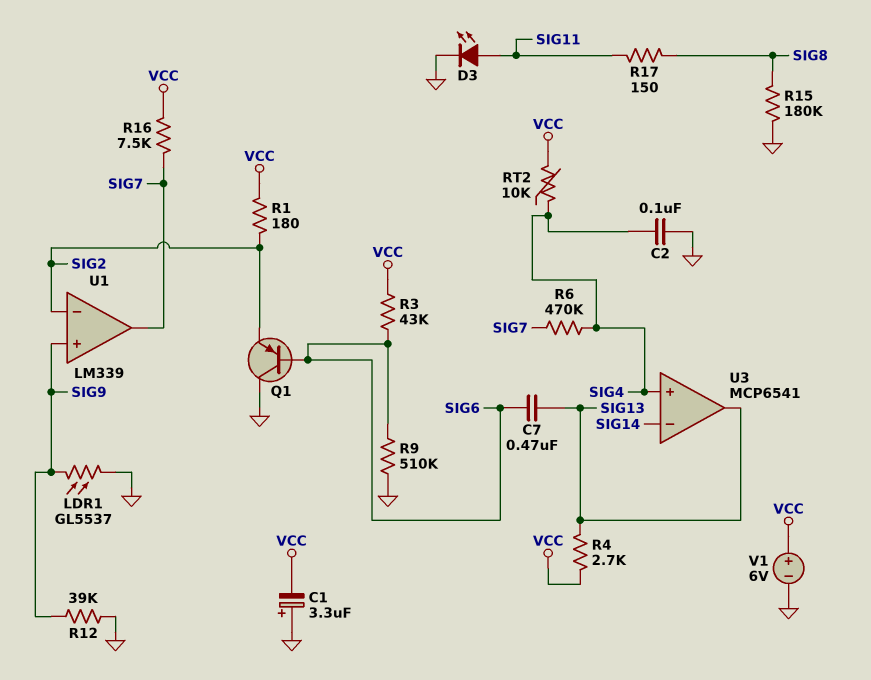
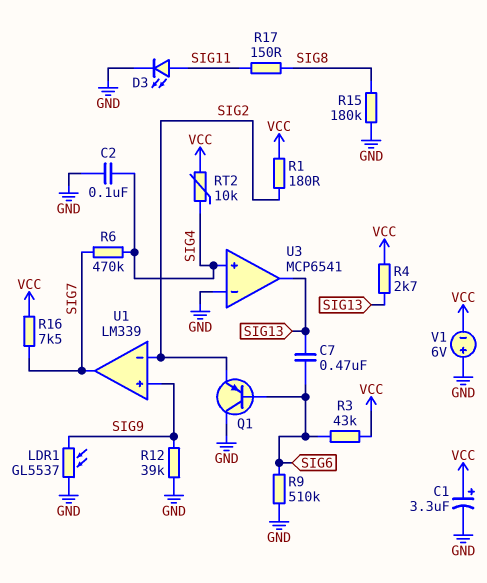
C1: 3.3uF (plus GND, minus VCC) -> 3.3uF (plus VCC, minus GND)
U3 pin in-: SIG14 -> GND
V1: 6V (plus VCC, minus GND) -> 6V (plus GND, minus VCC)

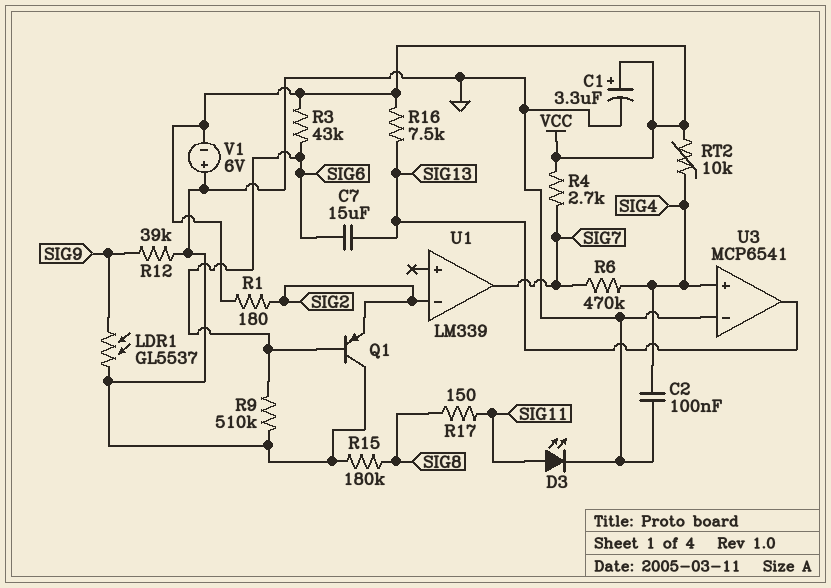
C7: 470nF (SIG6, SIG13) -> 15uF (SIG6, SIG13)
R4: 2.7k (SIG13, VCC) -> 2.7k (SIG7, VCC)
R16: 7.5k (SIG7, VCC) -> 7.5k (SIG13, VCC)
U1 pin in+: SIG9 -> none

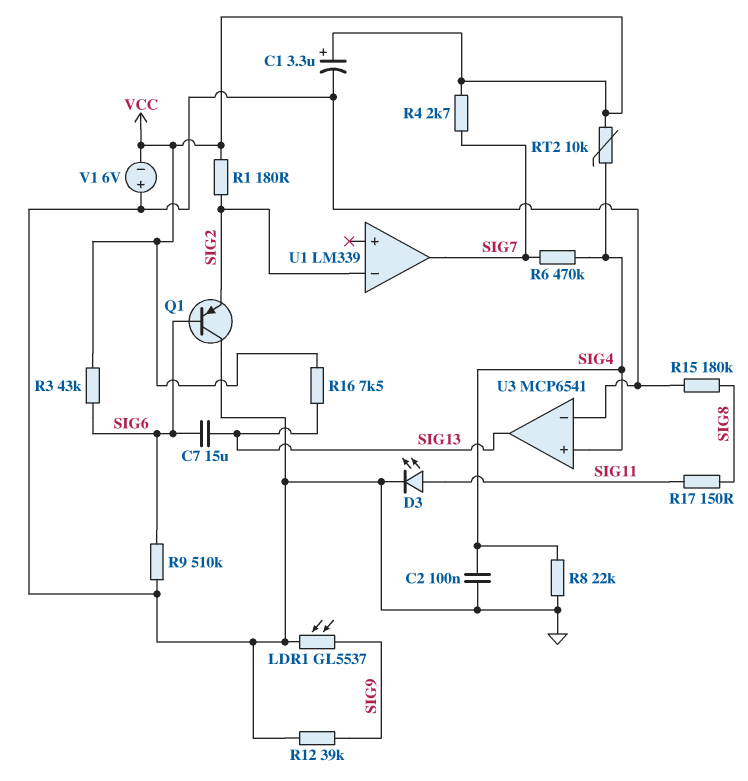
R8: none -> 22k (GND, SIG4)

